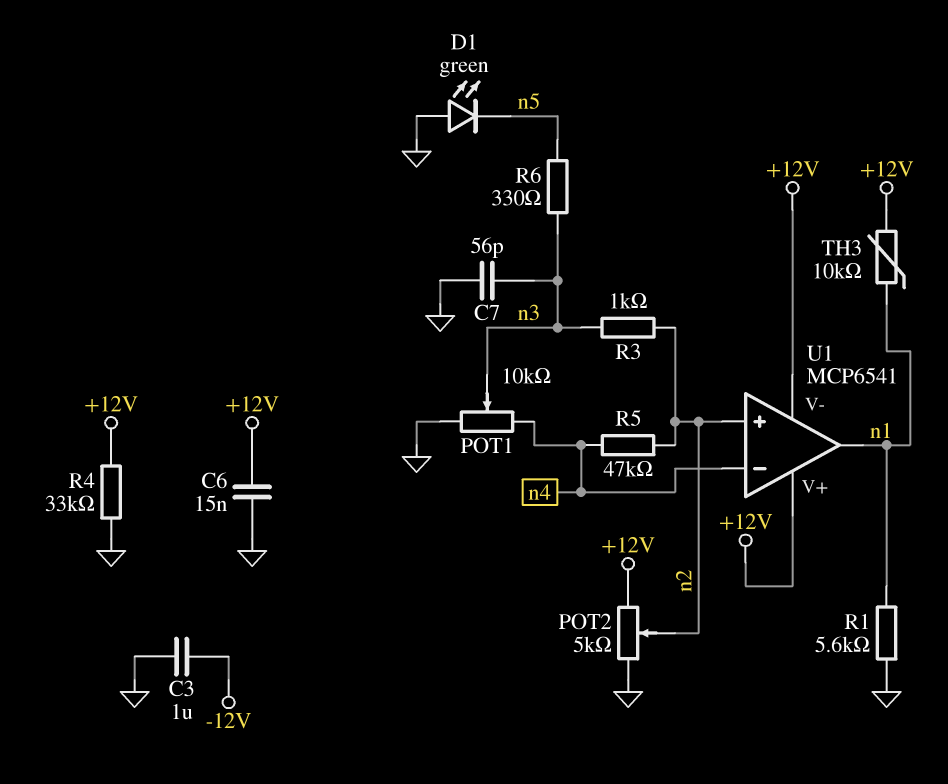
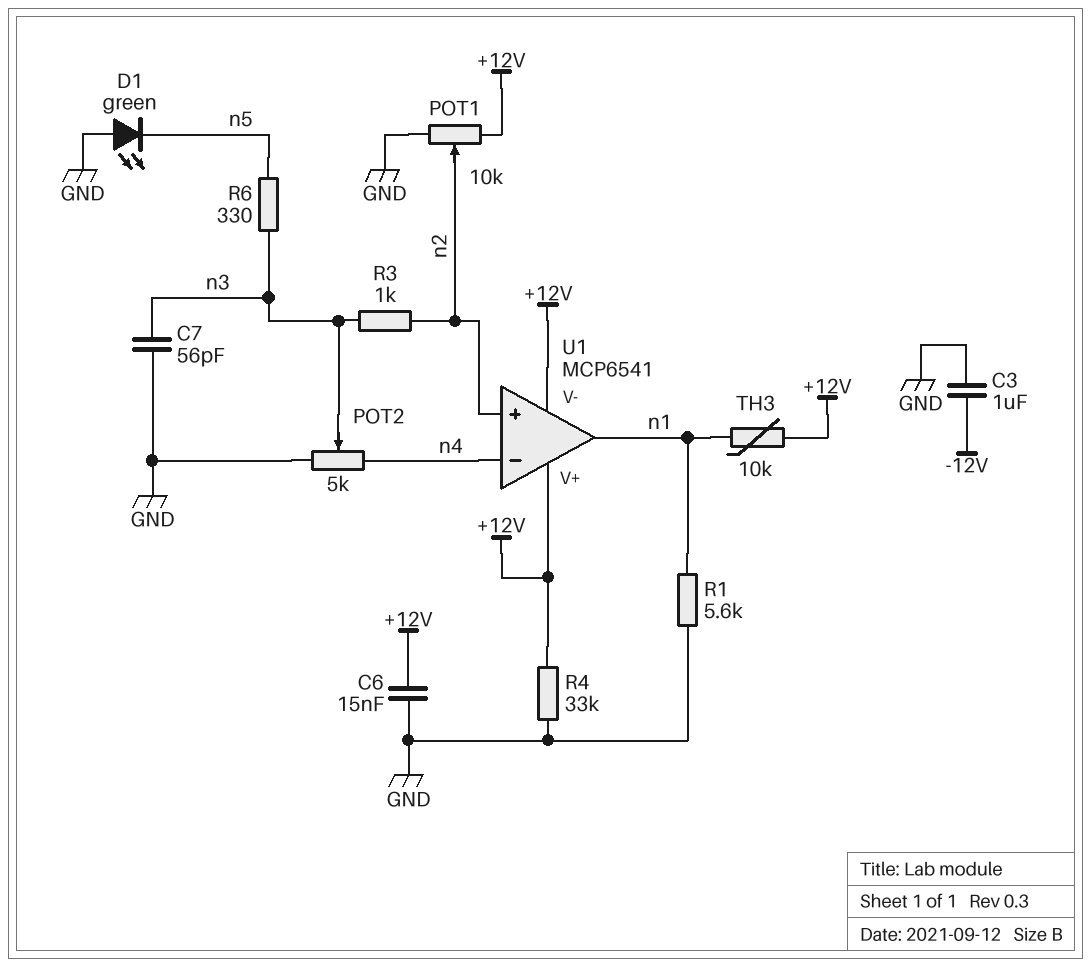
POT1: 10k (GND, n4, wiper n3) -> 10k (+12V, GND, wiper n2)
POT2: 5k (+12V, GND, wiper n2) -> 5k (GND, n4, wiper n3)
R5: 47k (n2, n4) -> none

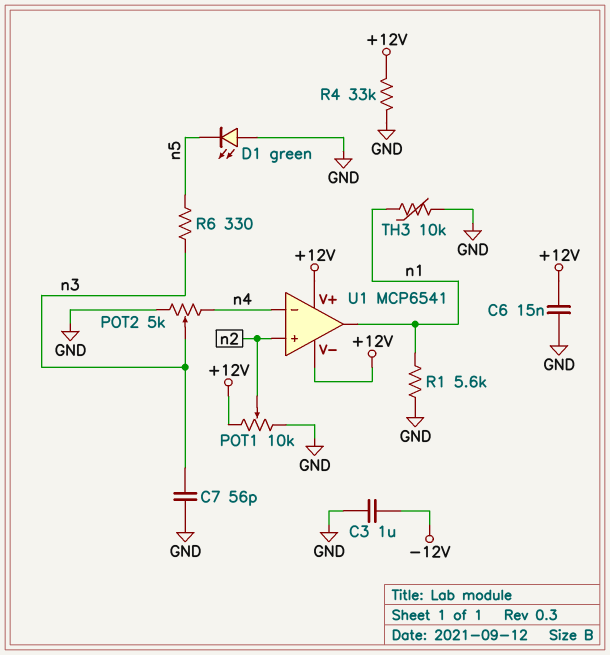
R3: 1k (n2, n3) -> none
TH3: 10k (+12V, n1) -> 10k (GND, n1)

